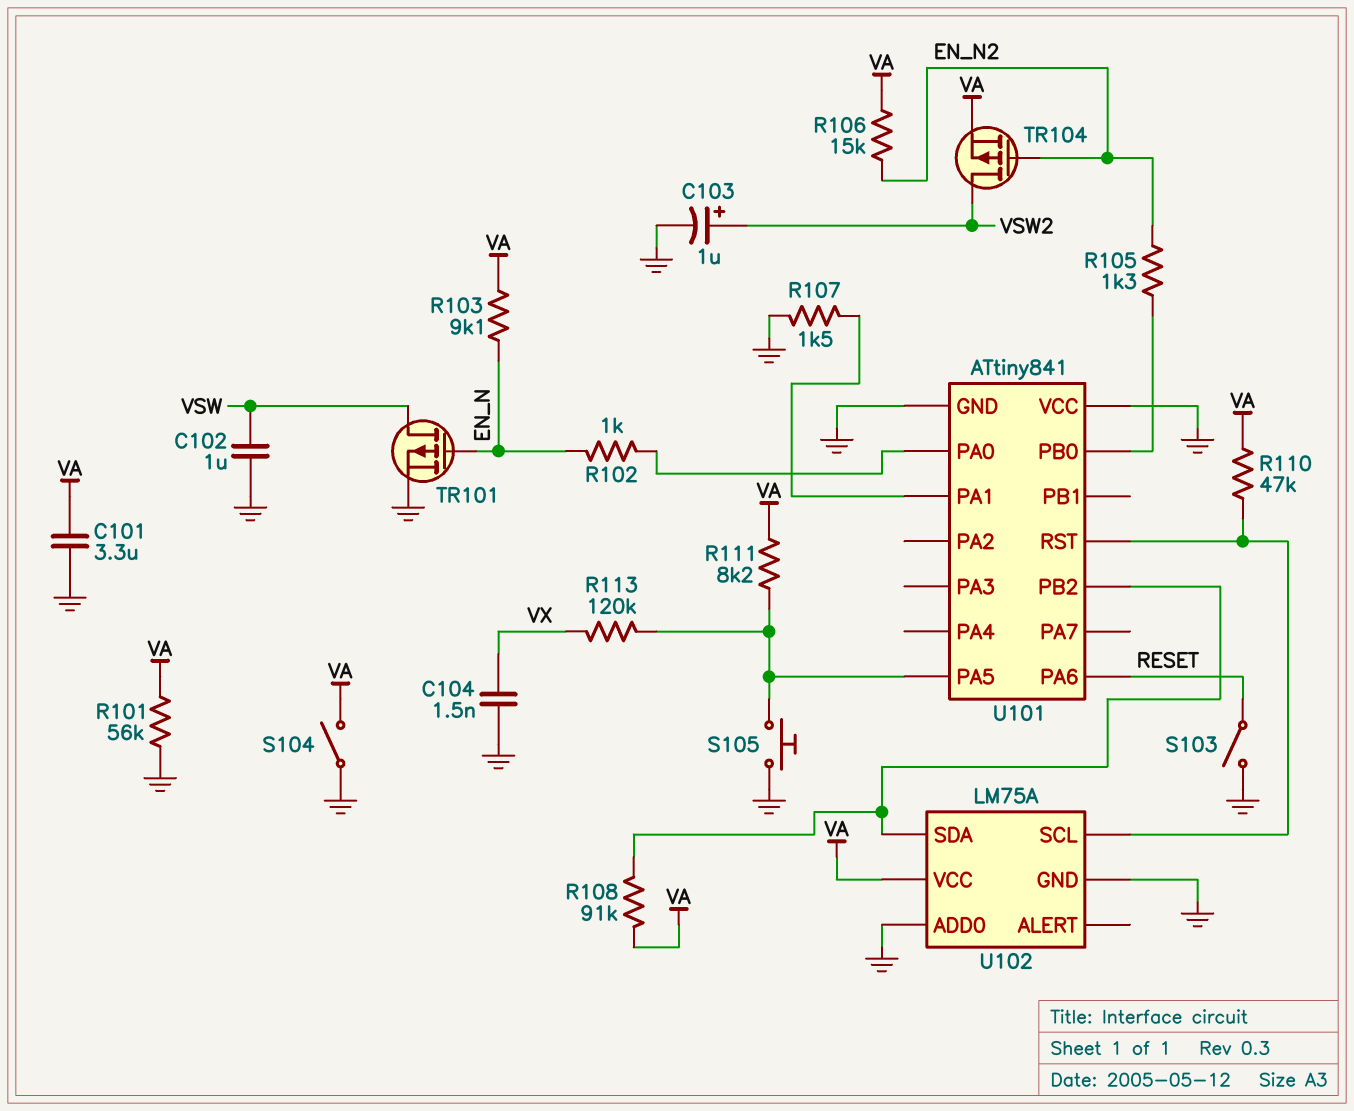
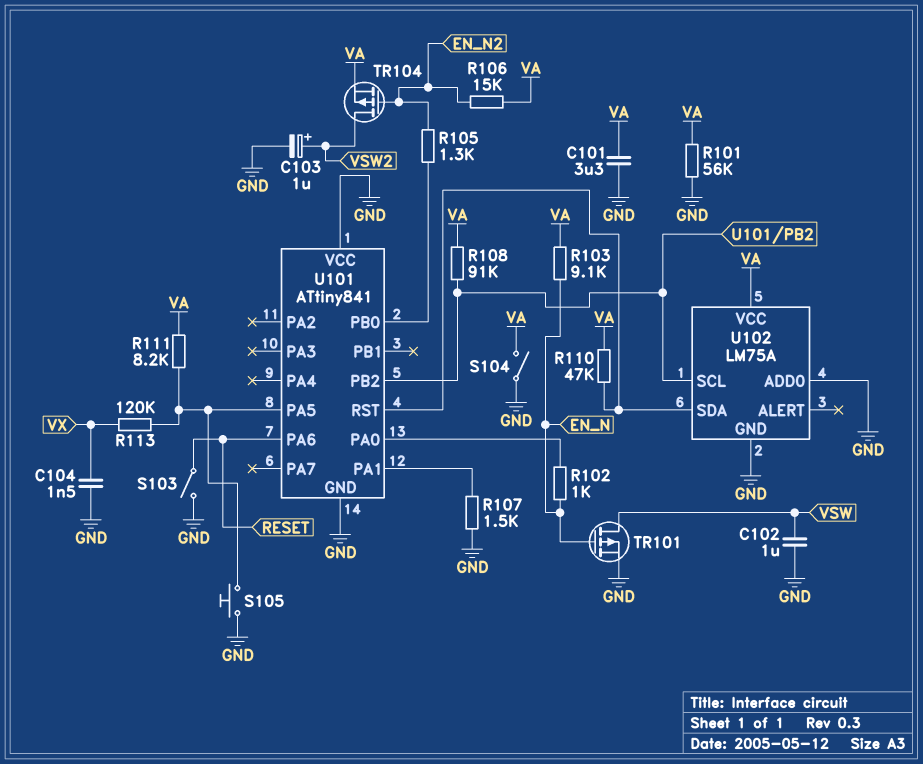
U102 pin SCL: U101/RST -> U101/PB2
U102 pin SDA: U101/PB2 -> U101/RST

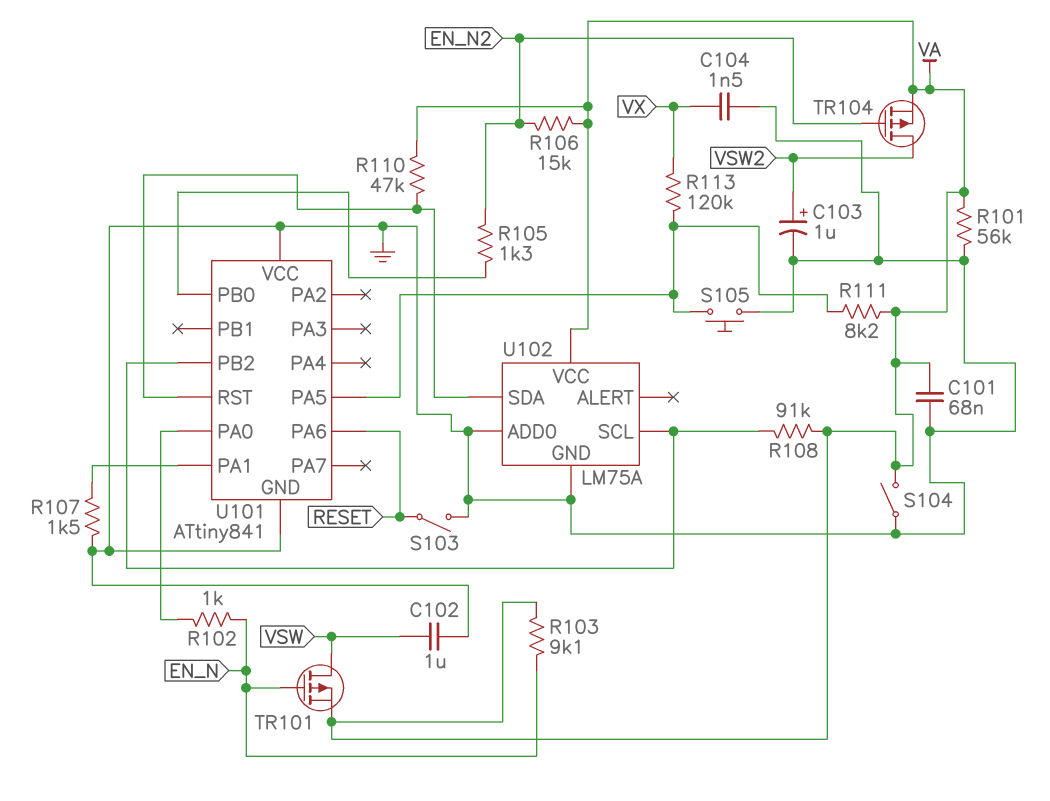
C101: 3.3uF (GND, VA) -> 68nF (GND, VA)
TR101: PMOS (G EN_N, D VSW, S GND) -> PMOS (G EN_N, D VSW, S VA)

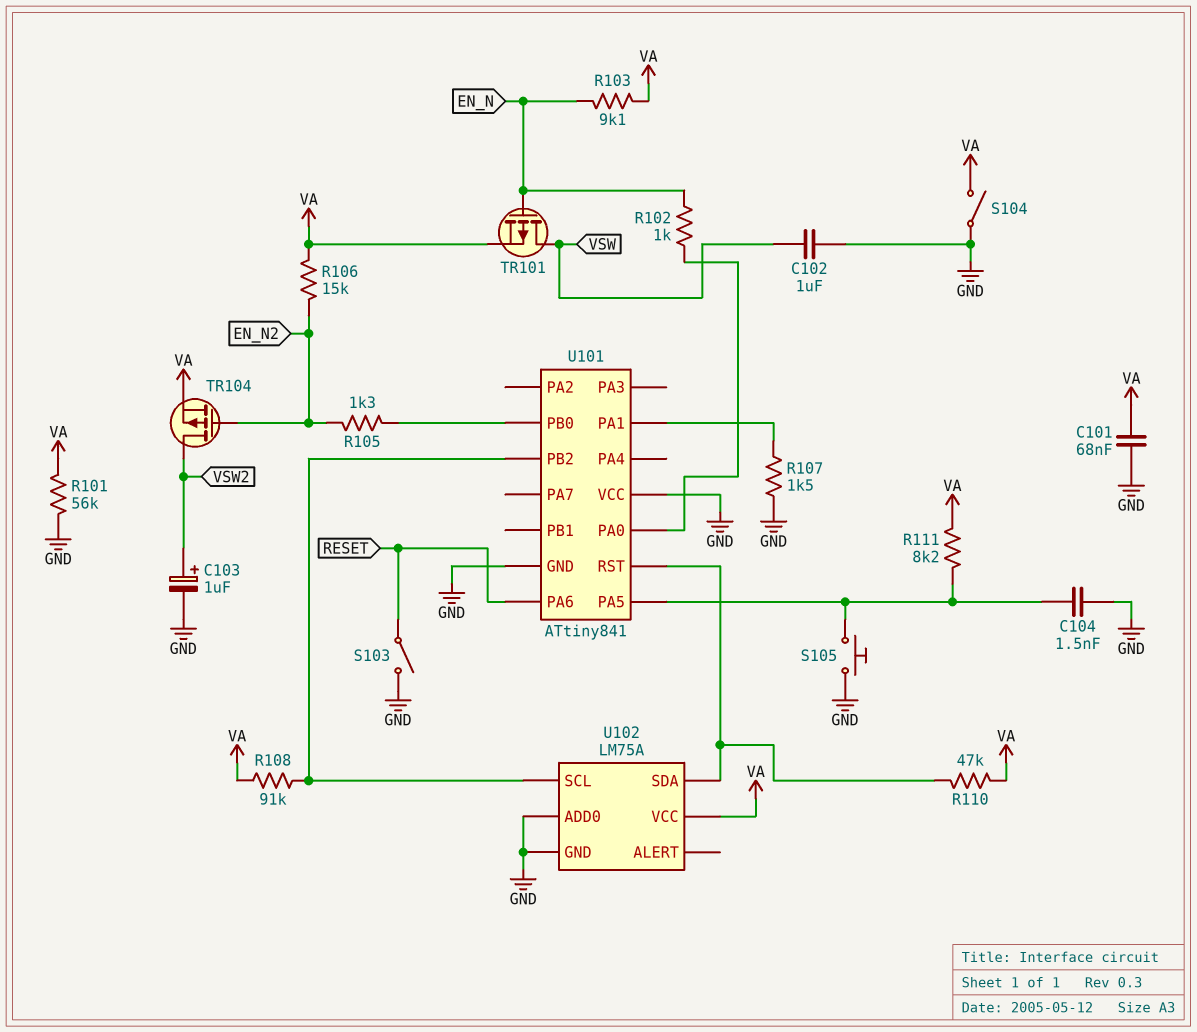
C104: 1.5nF (GND, VX) -> 1.5nF (GND, U101/PA5)
R113: 120k (U101/PA5, VX) -> none

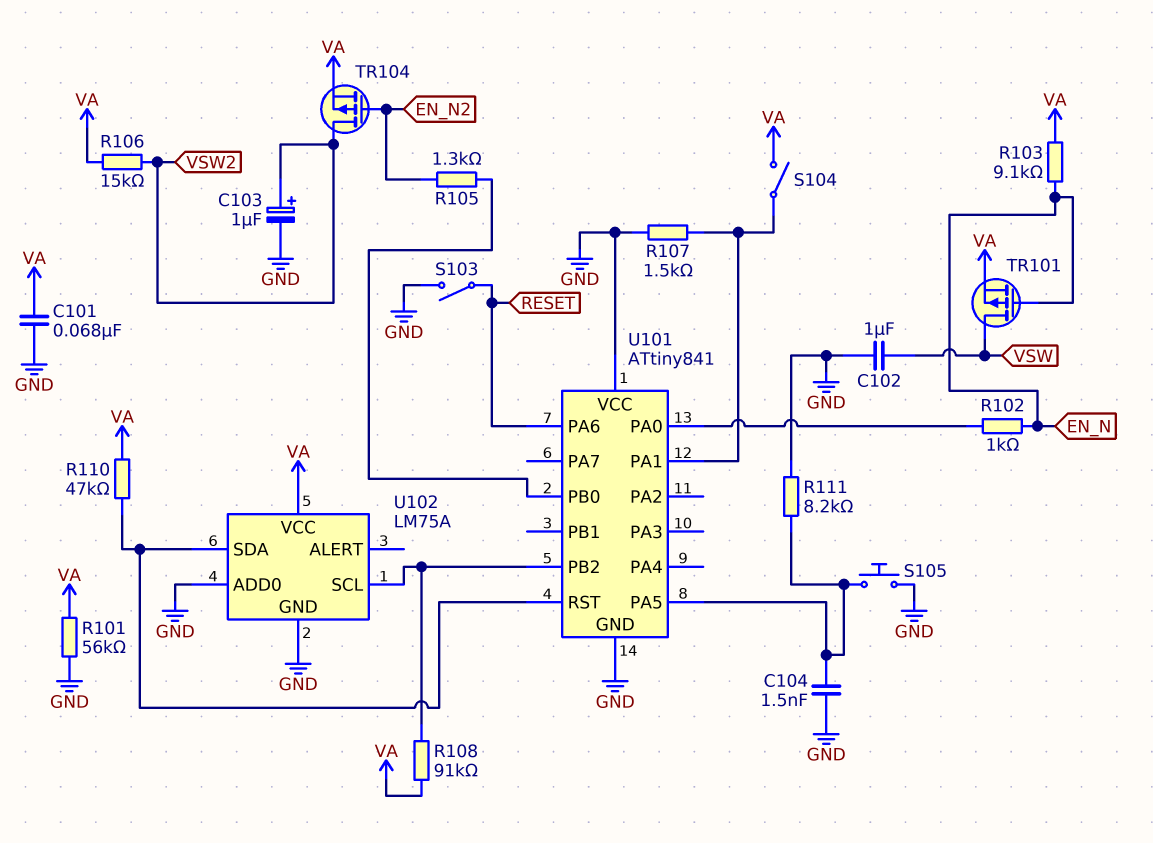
R106: 15k (EN_N2, VA) -> 15k (VA, VSW2)
R111: 8.2k (U101/PA5, VA) -> 8.2k (GND, U101/PA5)
S104: switch (GND, VA) -> switch (U101/PA1, VA)

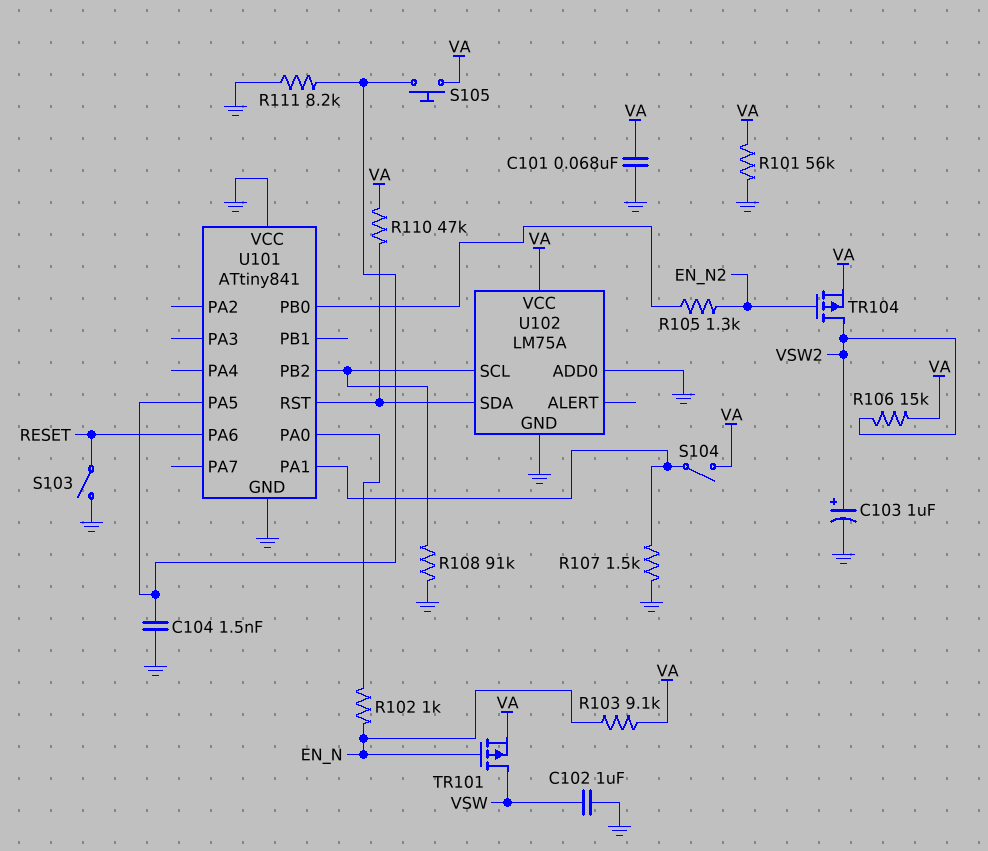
R108: 91k (U101/PB2, VA) -> 91k (GND, U101/PB2)
S105: button (GND, U101/PA5) -> button (U101/PA5, VA)

